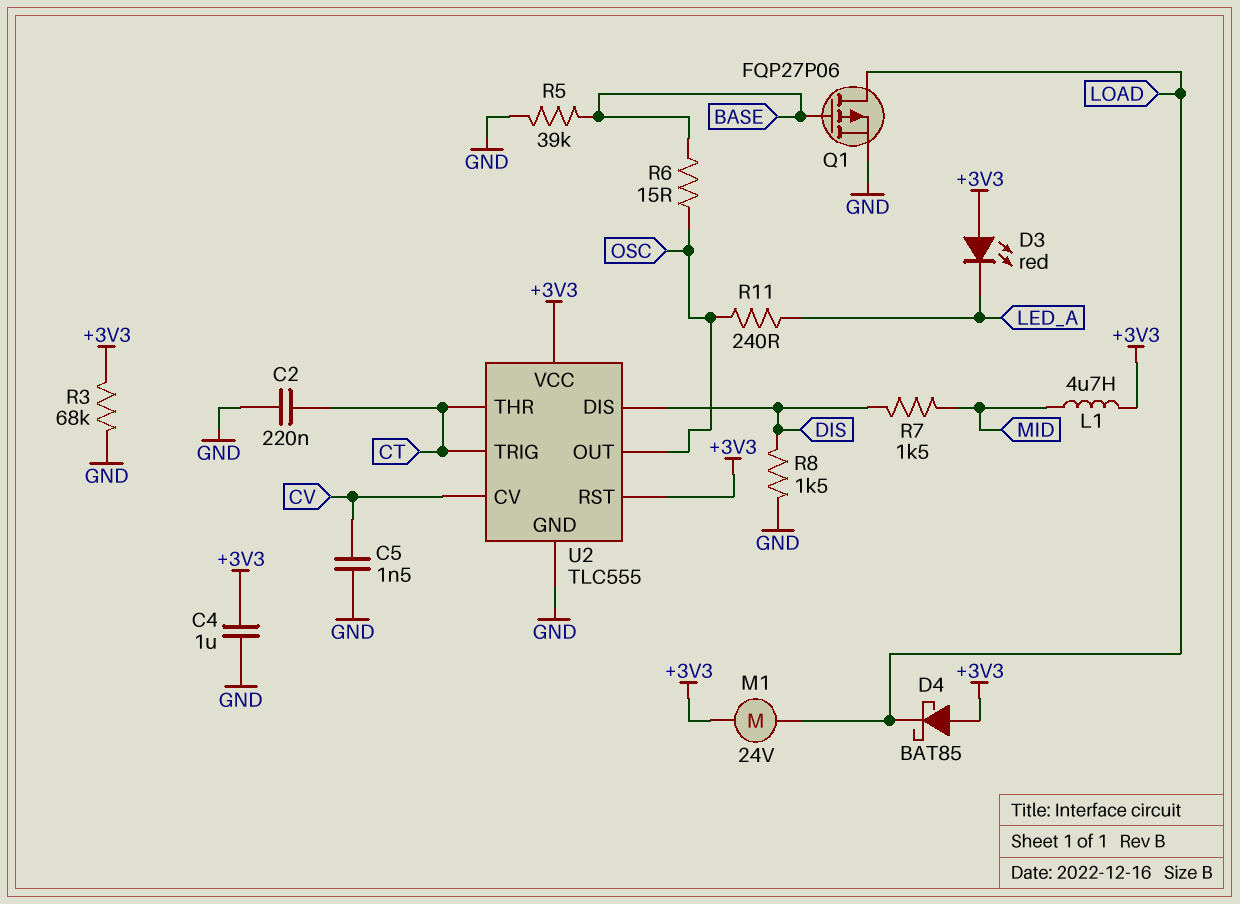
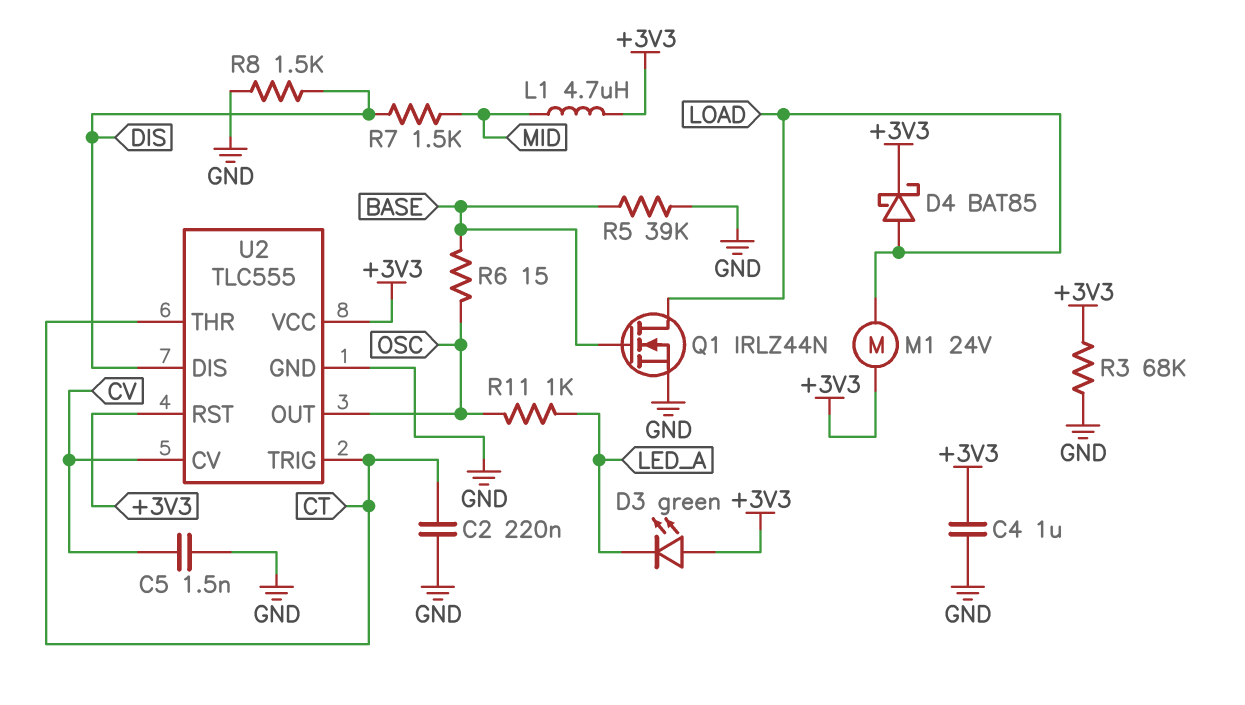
D3: LED red (A +3V3, K LED_A) -> LED green (A +3V3, K LED_A)
D4: schottky BAT85 (A +3V3, K LOAD) -> schottky BAT85 (A LOAD, K +3V3)
Q1: PMOS FQP27P06 (G BASE, D LOAD, S GND) -> NMOS IRLZ44N (G BASE, D LOAD, S GND)
R11: 240 (LED_A, OSC) -> 1k (LED_A, OSC)

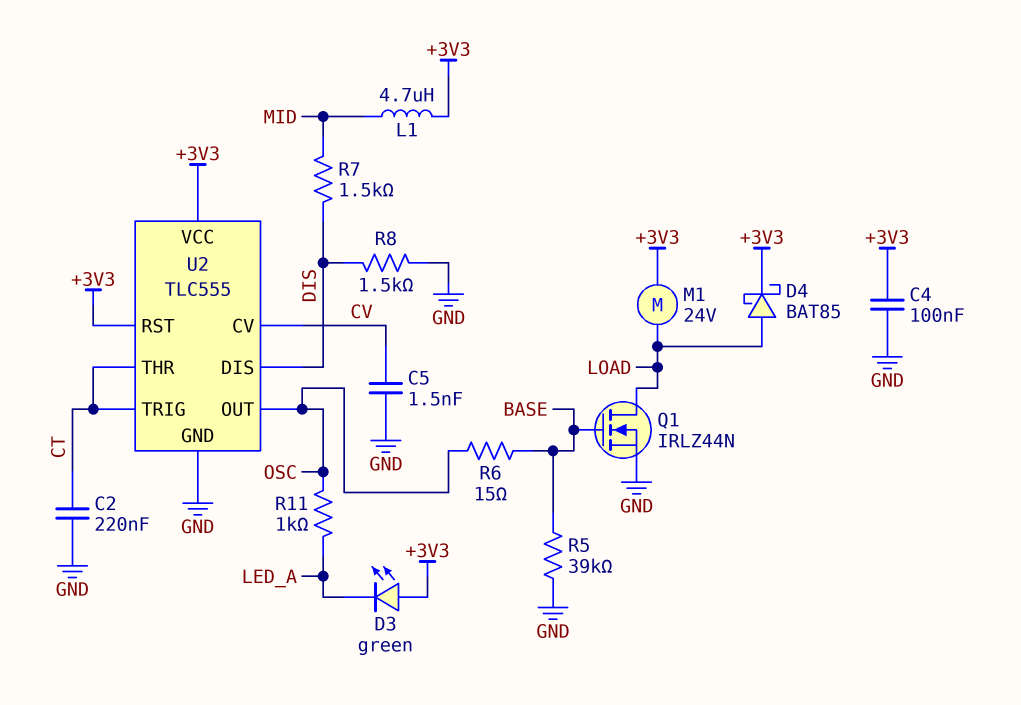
C4: 1uF (+3V3, GND) -> 100nF (+3V3, GND)
R3: 68k (+3V3, GND) -> none

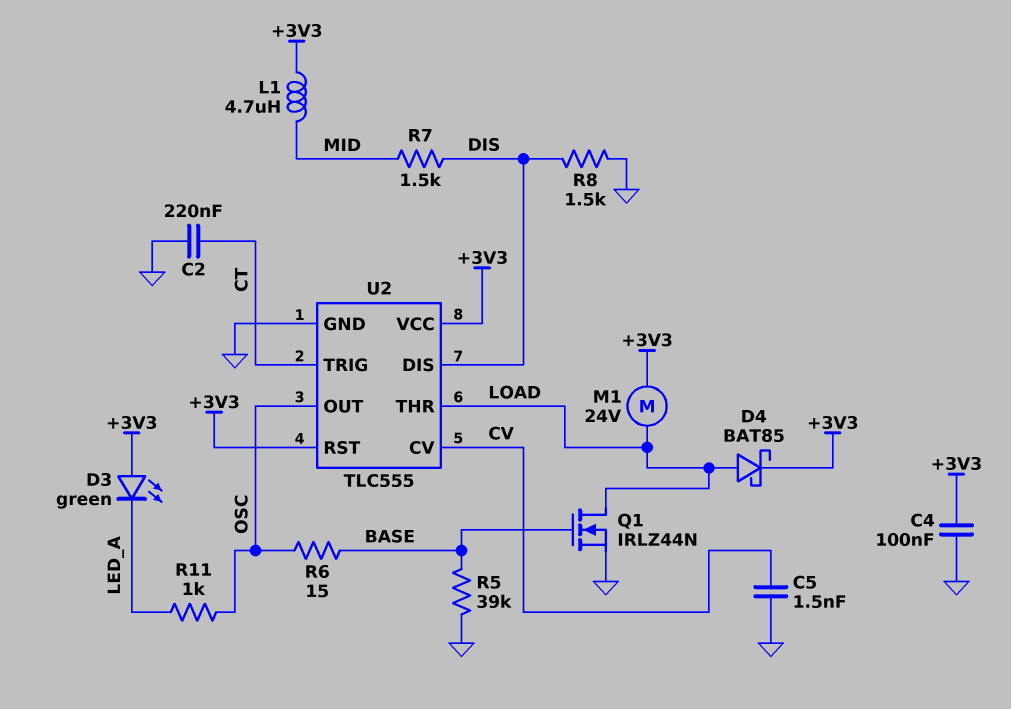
U2 pin THR: CT -> LOAD

